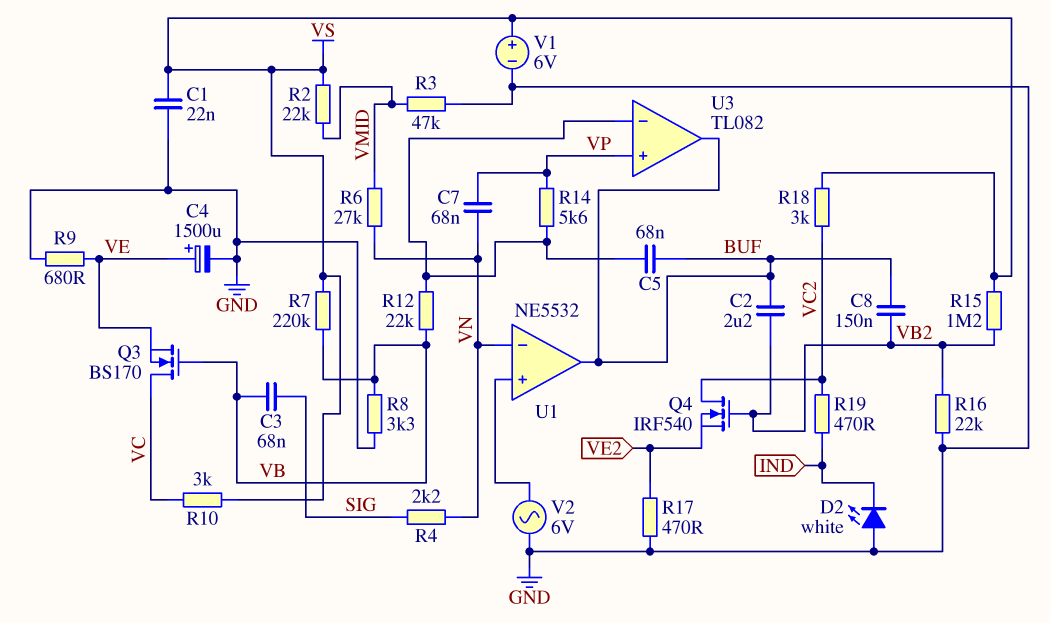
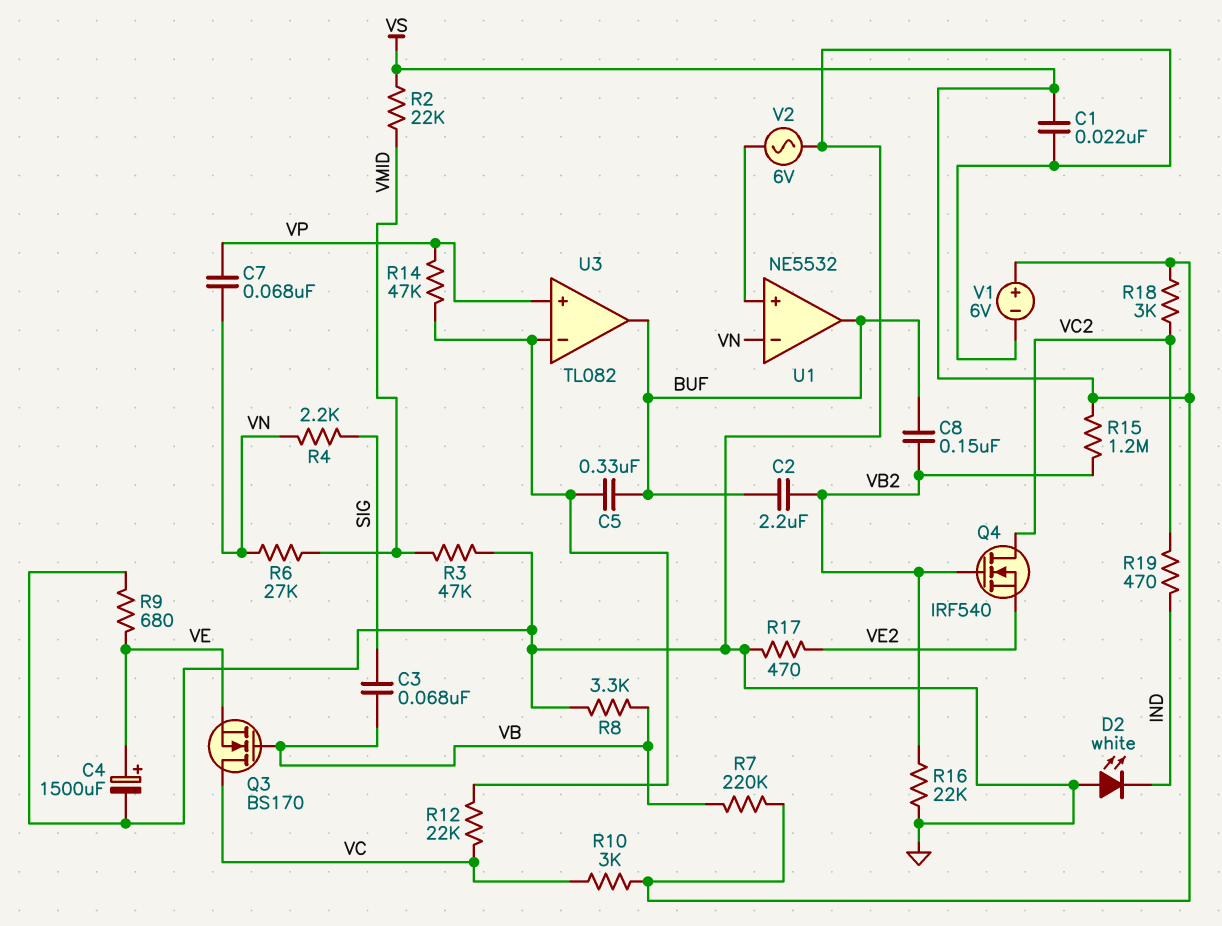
C5: 68nF (BUF, U3/in-) -> 330nF (BUF, U3/in-)
R12: 22k (U3/in-, VB) -> 22k (U3/in-, VC)
R14: 5.6k (U3/in-, VP) -> 47k (U3/in-, VP)

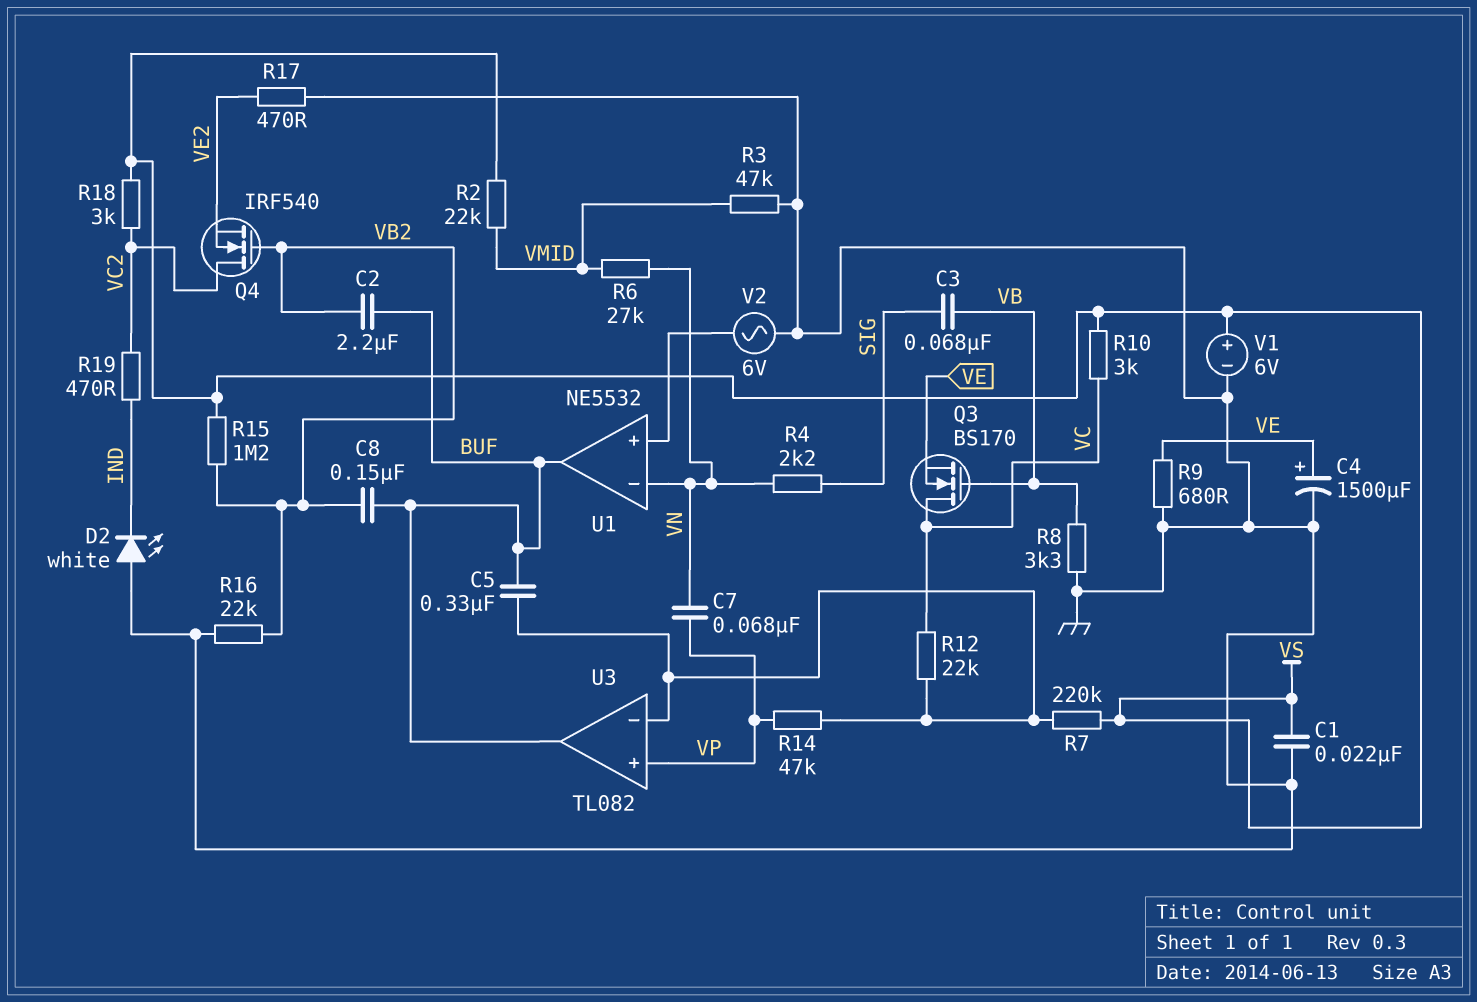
R7: 220k (VB, VS) -> 220k (U3/in-, VS)

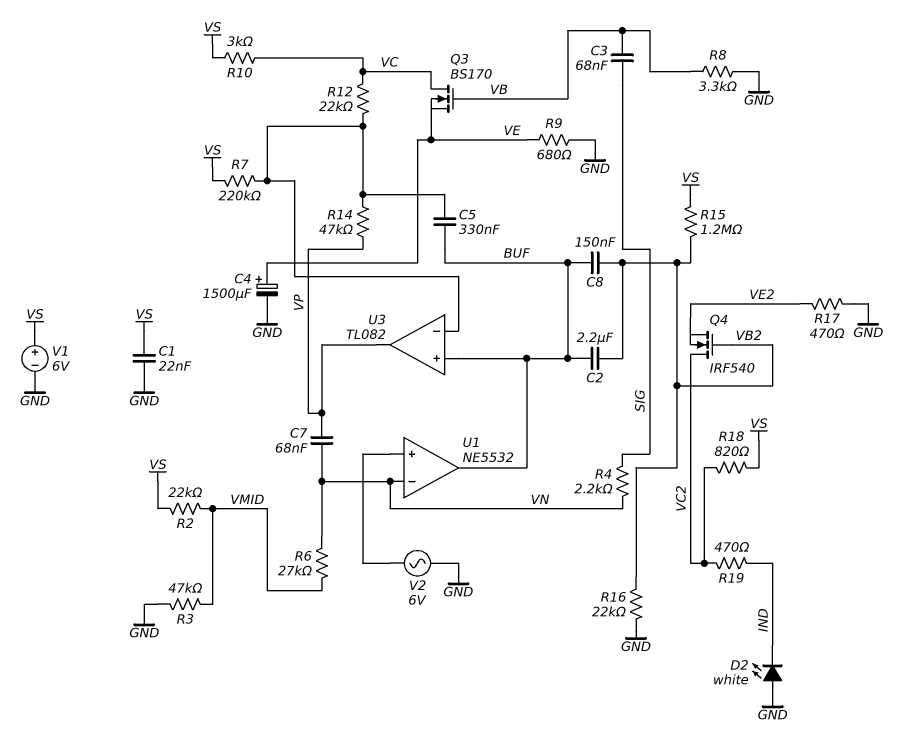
R18: 3k (VC2, VS) -> 820 (VC2, VS)
U3 pin in+: VP -> BUF
U3 pin out: BUF -> VP

